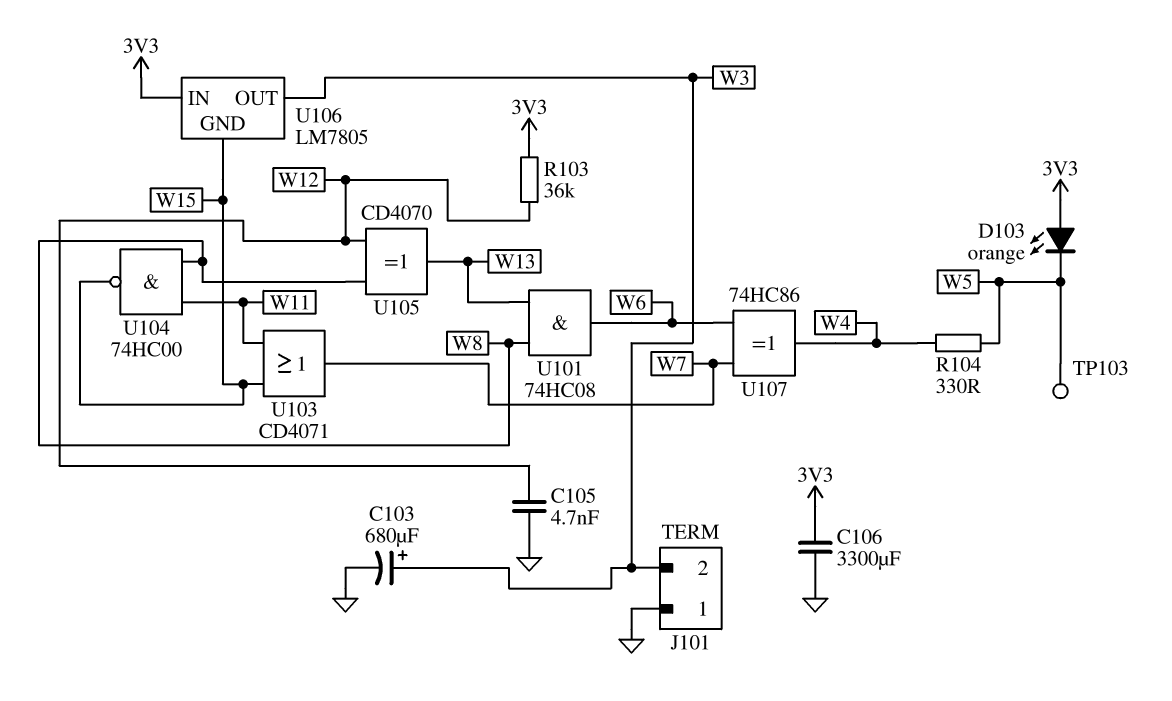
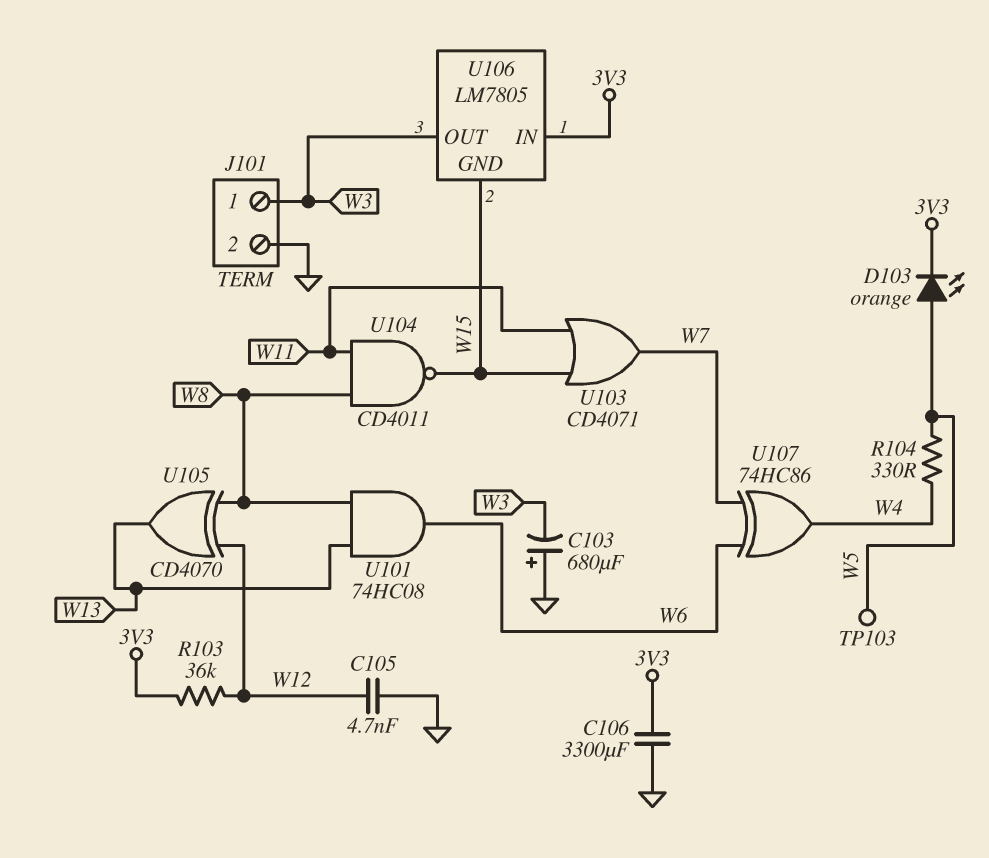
C103: 680uF (plus W3, minus GND) -> 680uF (plus GND, minus W3)
D103: LED orange (A 3V3, K W5) -> LED orange (A W5, K 3V3)
J101 pin 1: GND -> W3
J101 pin 2: W3 -> GND
U104: NAND 74HC00 (in W8, in W11, out W15) -> NAND CD4011 (in W8, in W11, out W15)

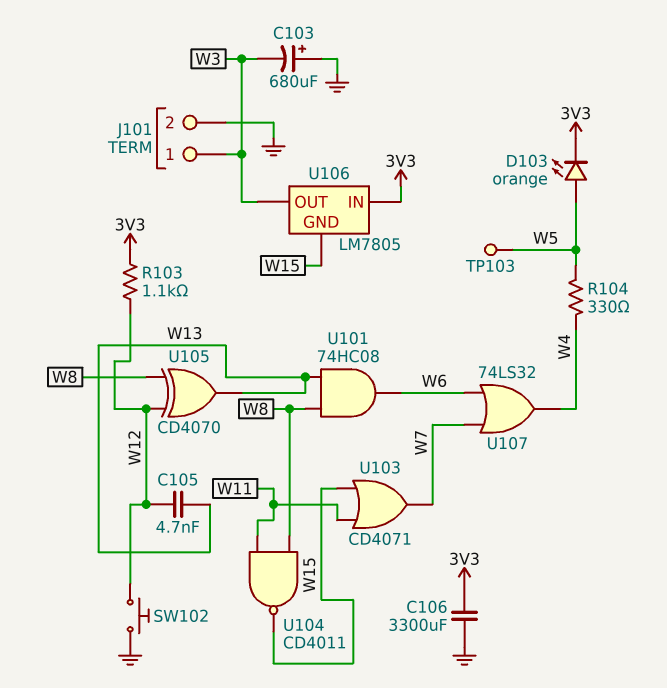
C105: 4.7nF (GND, W12) -> 4.7nF (W12, W13)
R103: 36k (3V3, W12) -> 1.1k (3V3, W12)
SW102: none -> button (GND, W12)
U107: XOR 74HC86 (in W6, in W7, out W4) -> OR 74LS32 (in W6, in W7, out W4)

